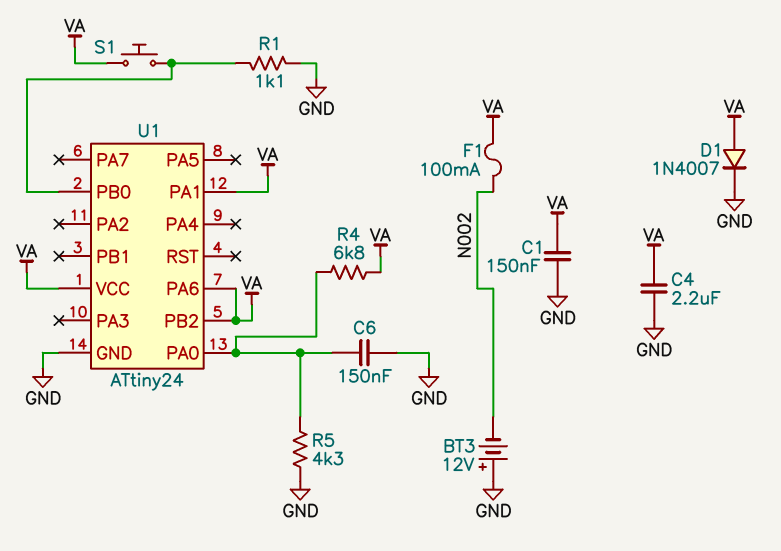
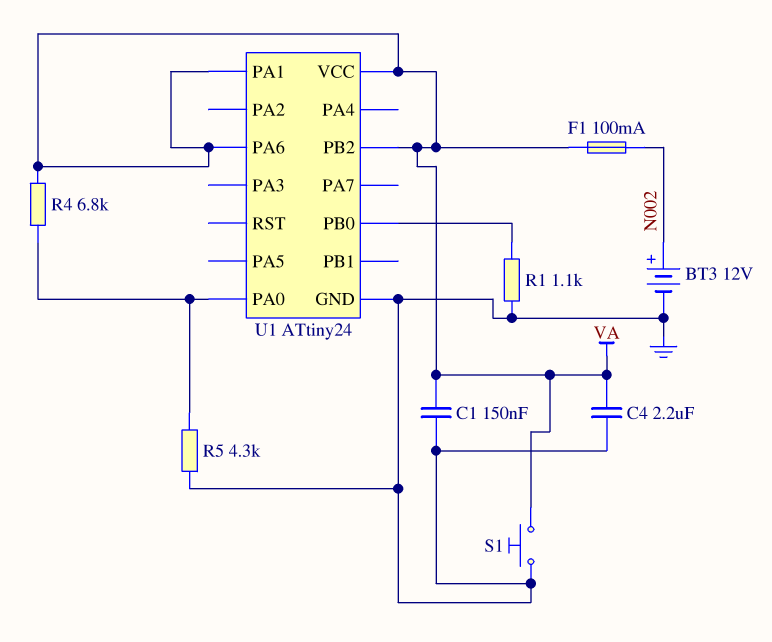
BT3: 12V (plus GND, minus N002) -> 12V (plus N002, minus GND)
C6: 150nF (GND, U1/PA0) -> none
D1: diode 1N4007 (A VA, K GND) -> none
S1: button (U1/PB0, VA) -> button (GND, VA)

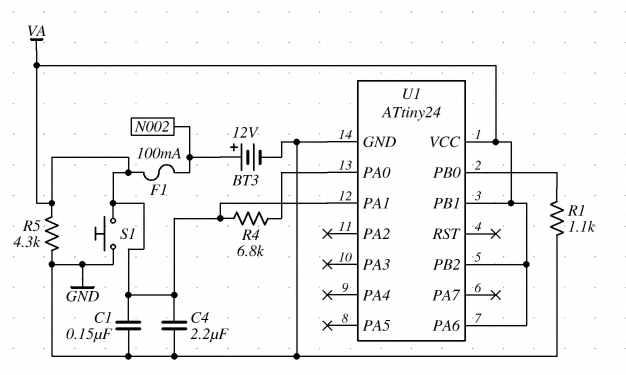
R5: 4.3k (GND, U1/PA0) -> 4.3k (GND, VA)
U1 pin PB1: none -> VA

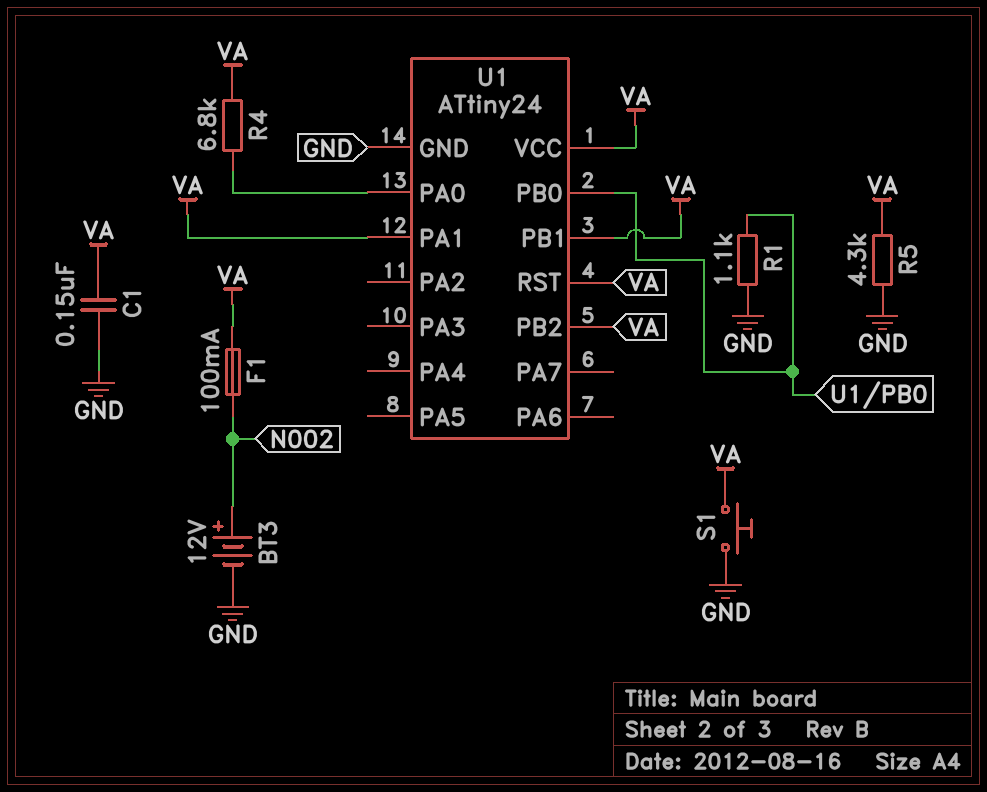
C4: 2.2uF (GND, VA) -> none
U1 pin PA6: VA -> none
U1 pin RST: none -> VA

